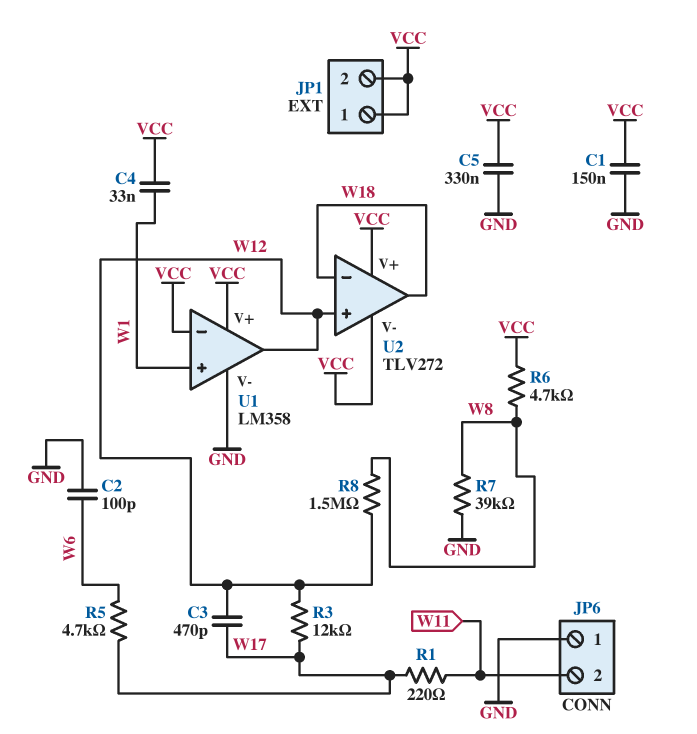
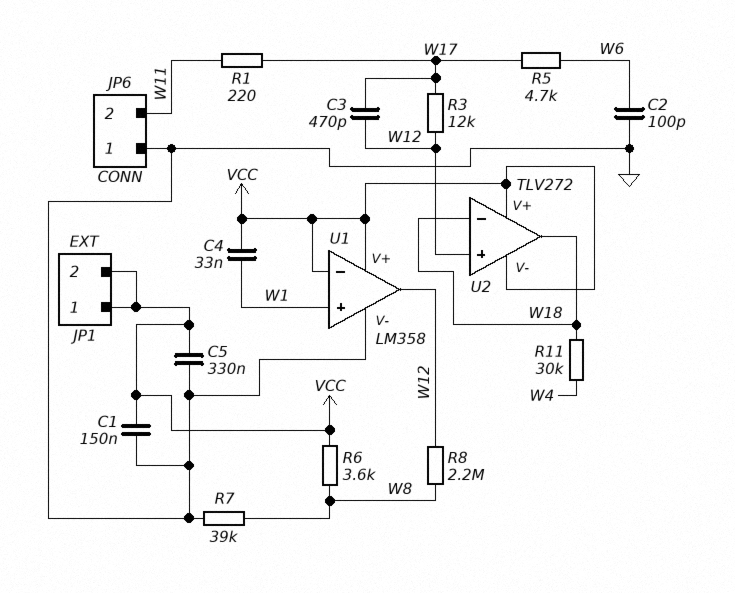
R6: 4.7k (VCC, W8) -> 3.6k (VCC, W8)
R8: 1.5M (W8, W12) -> 2.2M (W8, W12)
R11: none -> 30k (W4, W18)

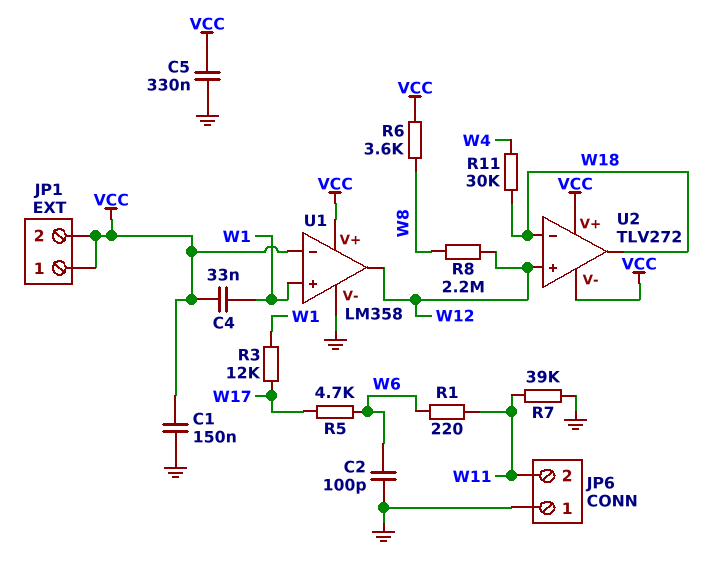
C3: 470pF (W12, W17) -> none
R1: 220 (W11, W17) -> 220 (W6, W11)
R3: 12k (W12, W17) -> 12k (W1, W17)
R7: 39k (GND, W8) -> 39k (GND, W11)

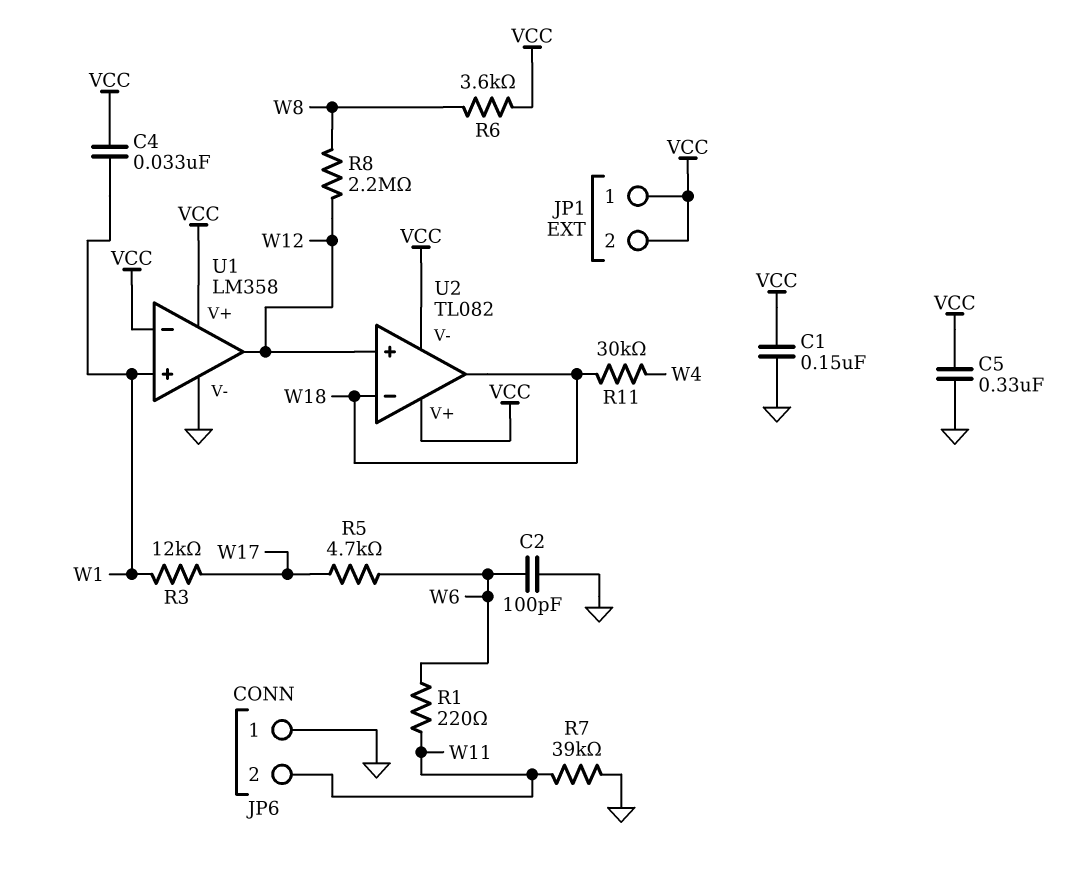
U2: TLV272 -> TL082

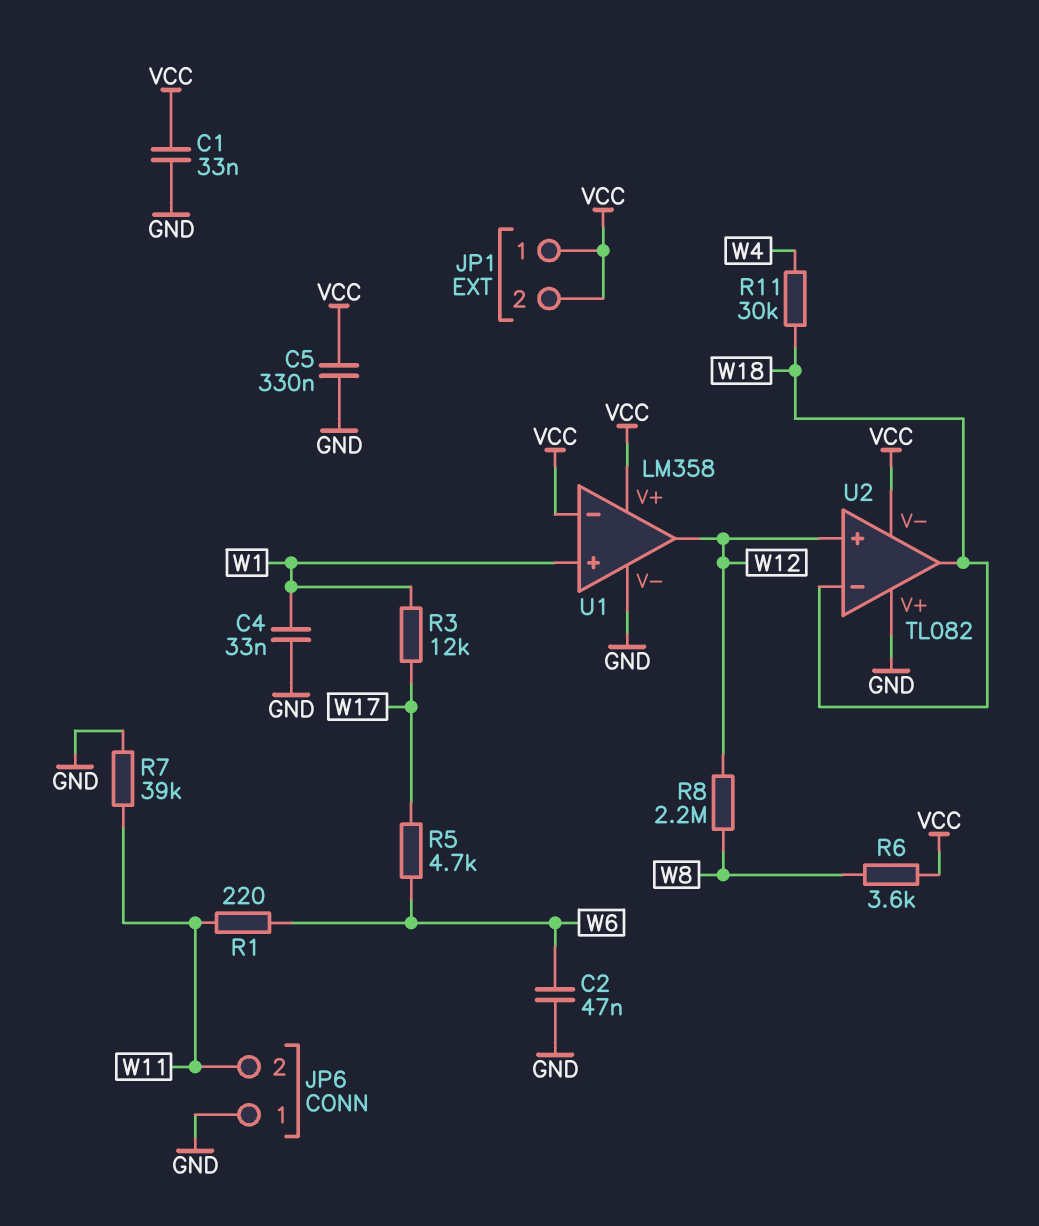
C1: 150nF (GND, VCC) -> 33nF (GND, VCC)
C2: 100pF (GND, W6) -> 47nF (GND, W6)
C4: 33nF (VCC, W1) -> 33nF (GND, W1)
U2 pin V+: VCC -> GND

